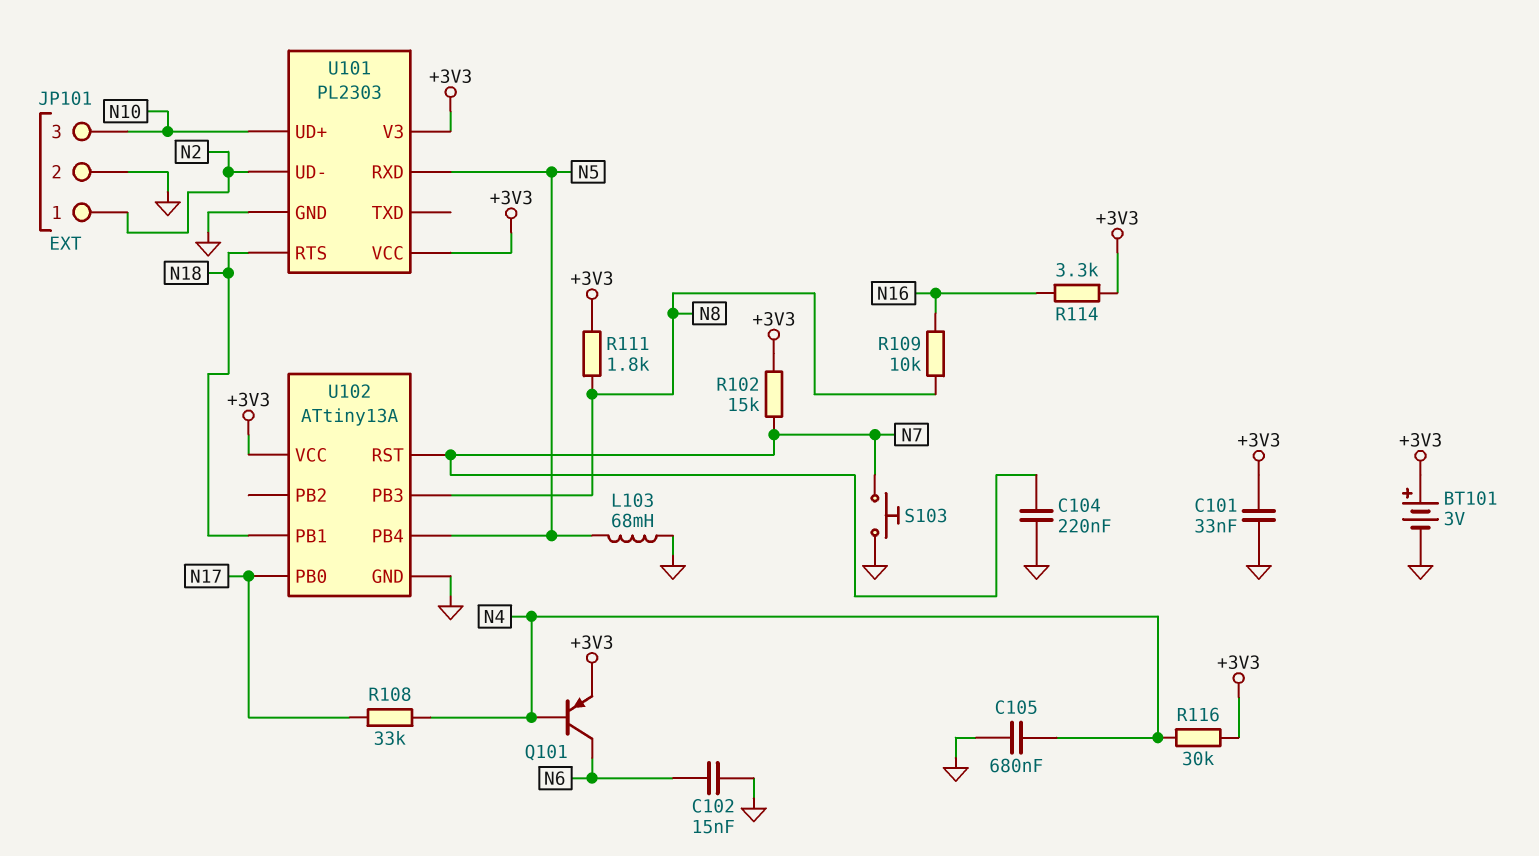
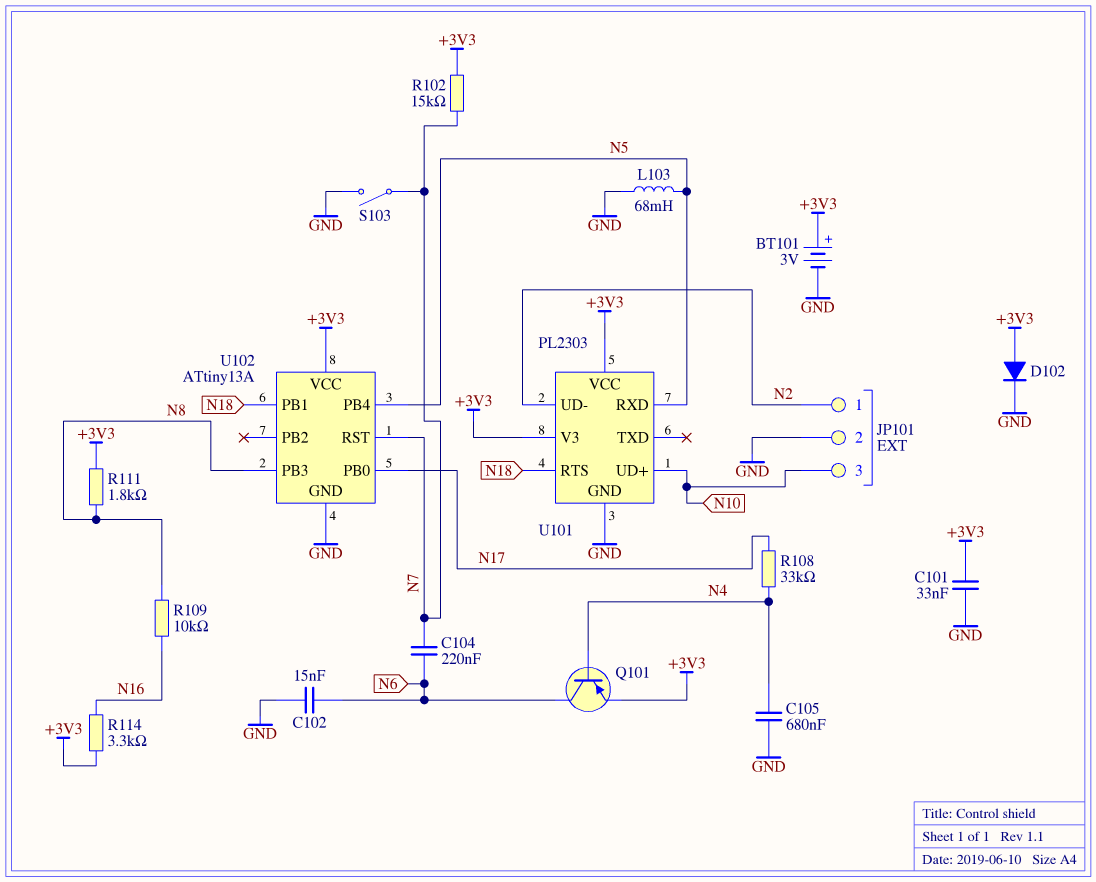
C104: 220nF (GND, N7) -> 220nF (N6, N7)
D102: none -> diode (A +3V3, K GND)
R116: 30k (+3V3, N4) -> none
S103: button (GND, N7) -> switch (GND, N7)

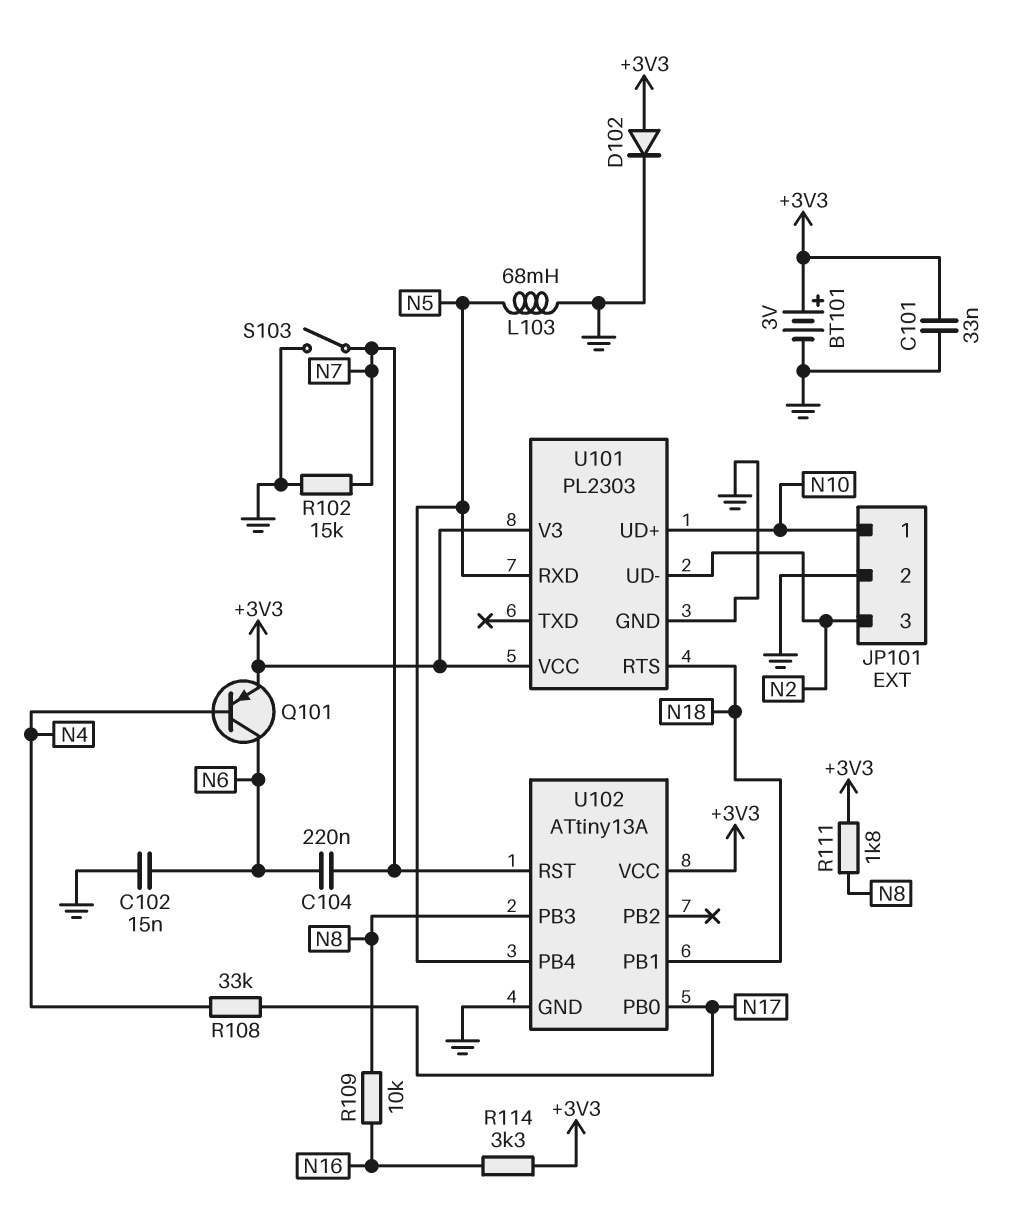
C105: 680nF (GND, N4) -> none
JP101 pin 1: N2 -> N10
JP101 pin 3: N10 -> N2
R102: 15k (+3V3, N7) -> 15k (GND, N7)

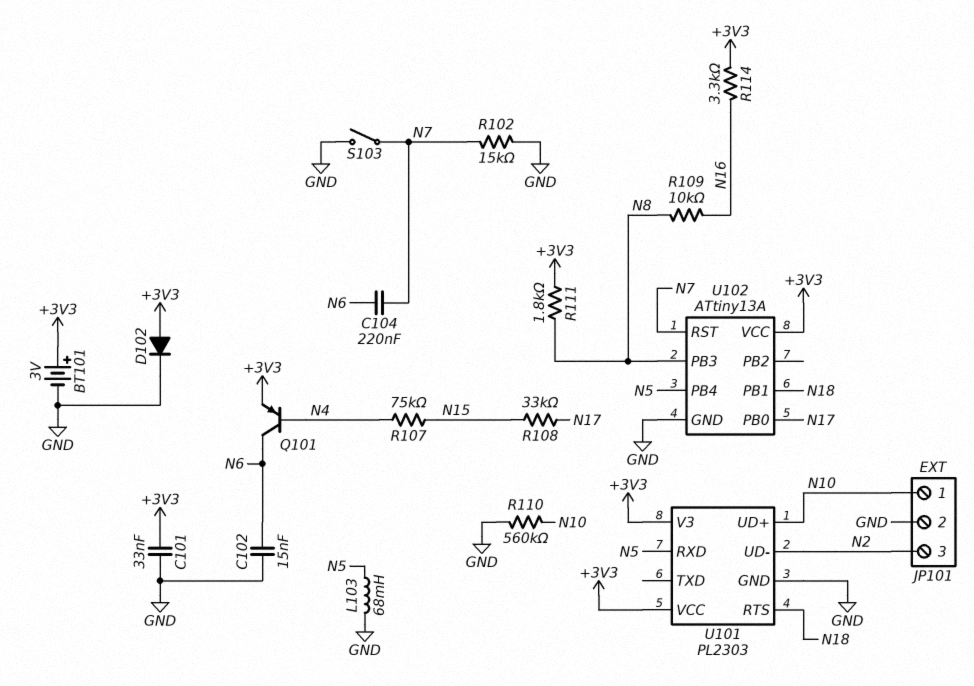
R107: none -> 75k (N4, N15)
R108: 33k (N4, N17) -> 33k (N15, N17)
R110: none -> 560k (GND, N10)

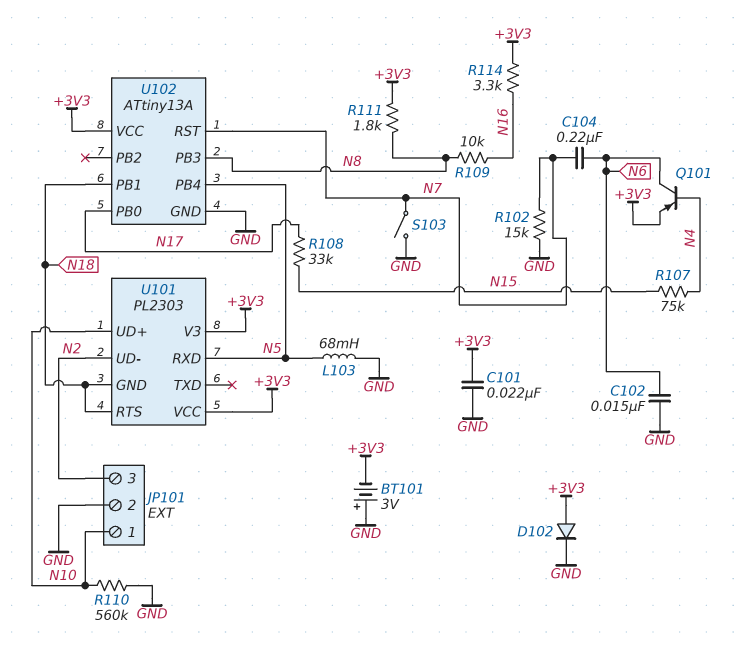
BT101: 3V (plus +3V3, minus GND) -> 3V (plus GND, minus +3V3)
C101: 33nF (+3V3, GND) -> 22nF (+3V3, GND)
U101 pin GND: GND -> N18

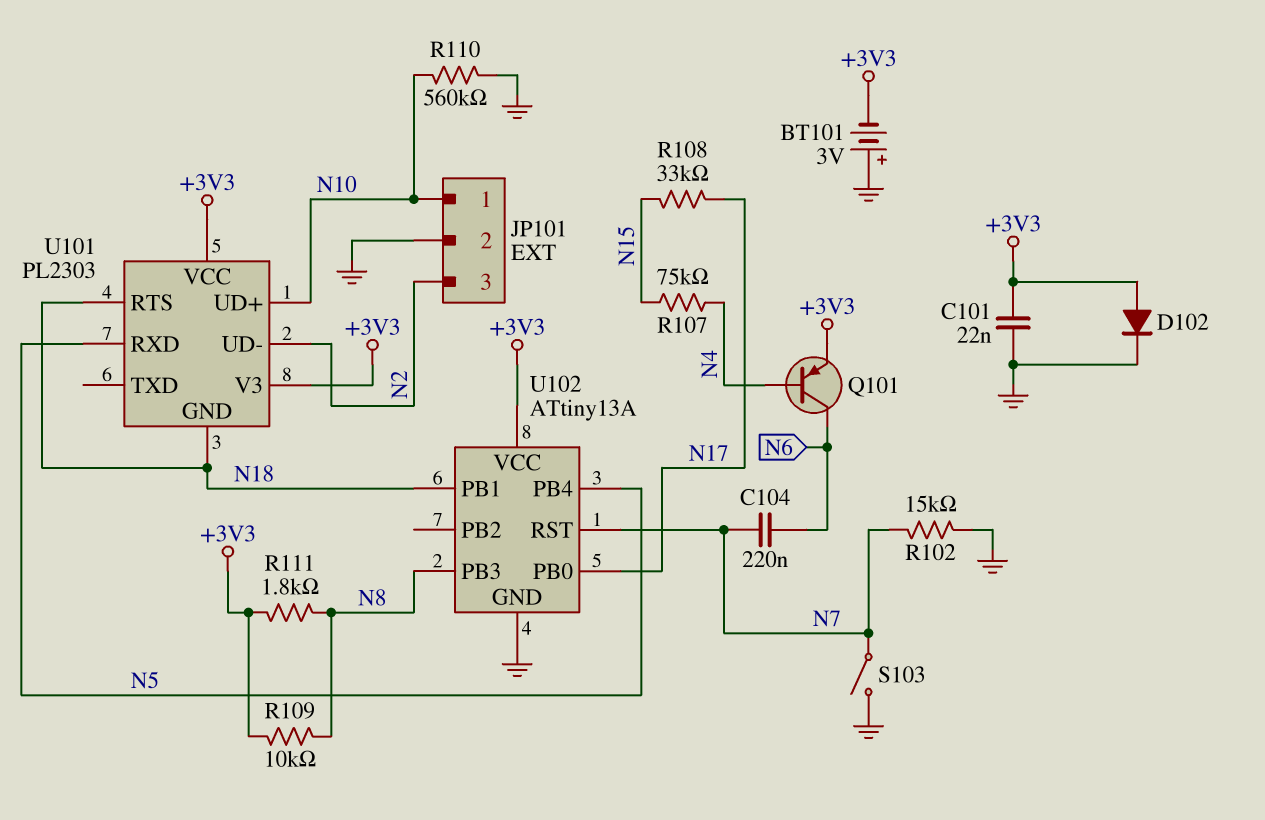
C102: 15nF (GND, N6) -> none
L103: 68mH (GND, N5) -> none
R109: 10k (N8, N16) -> 10k (+3V3, N8)
R114: 3.3k (+3V3, N16) -> none

